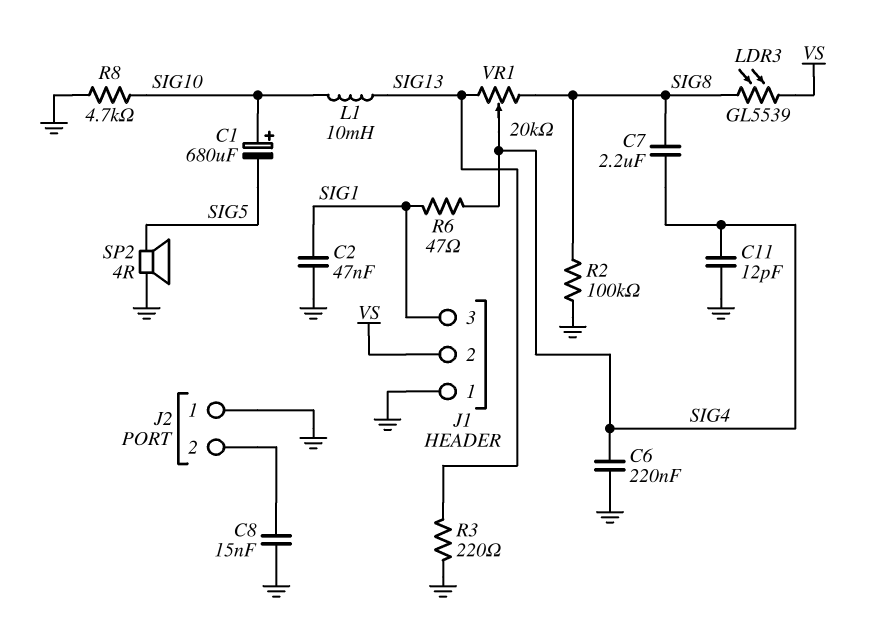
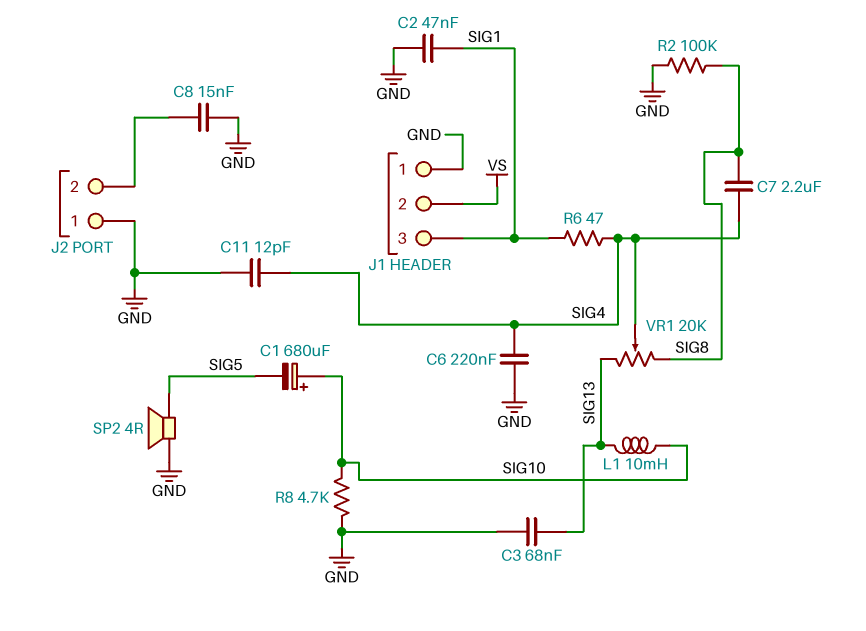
C3: none -> 68nF (GND, SIG13)
LDR3: GL5539 (SIG8, VS) -> none
R3: 220 (GND, SIG13) -> none

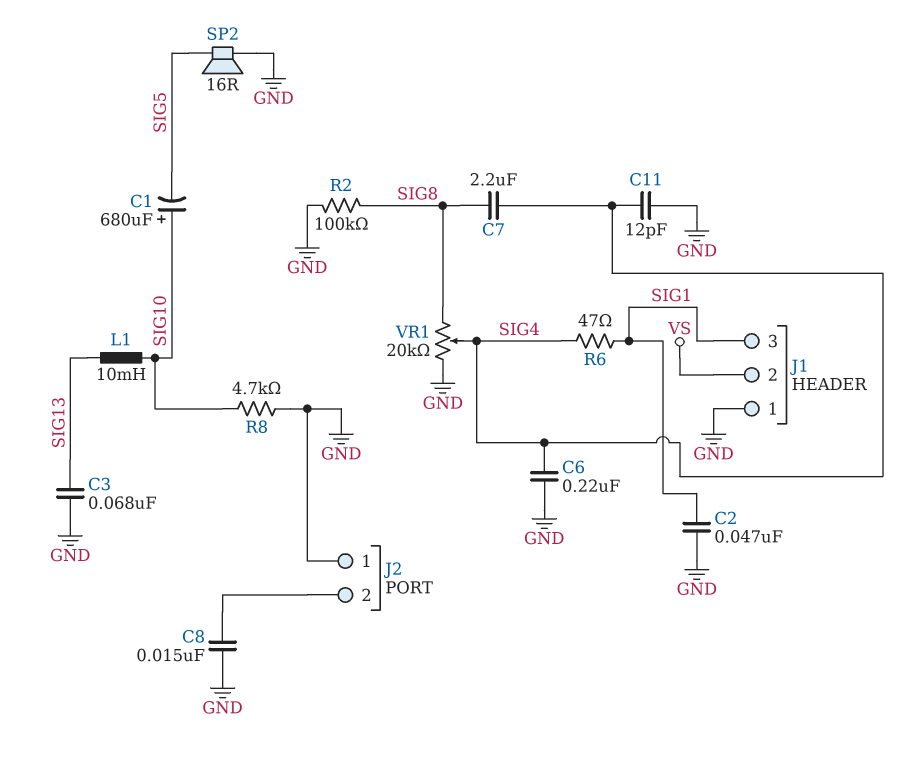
SP2: speaker 4R (GND, SIG5) -> speaker 16R (GND, SIG5)
VR1: 20k (SIG8, SIG13, wiper SIG4) -> 20k (GND, SIG8, wiper SIG4)

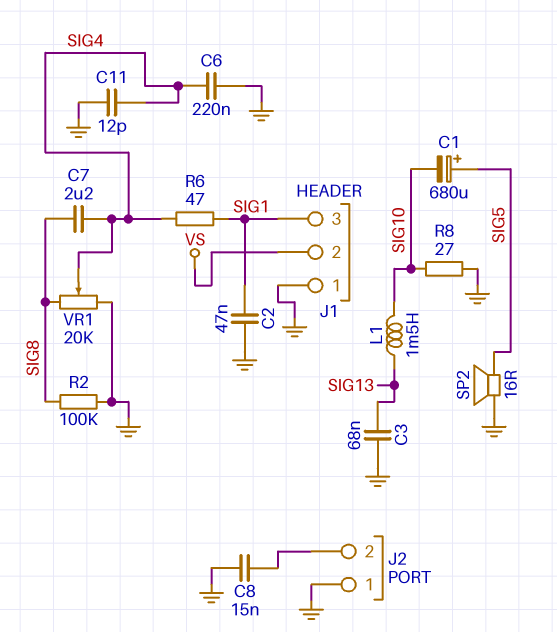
C1: 680uF (plus SIG10, minus SIG5) -> 680uF (plus SIG5, minus SIG10)
L1: 10mH (SIG10, SIG13) -> 1.5mH (SIG10, SIG13)
R8: 4.7k (GND, SIG10) -> 27 (GND, SIG10)

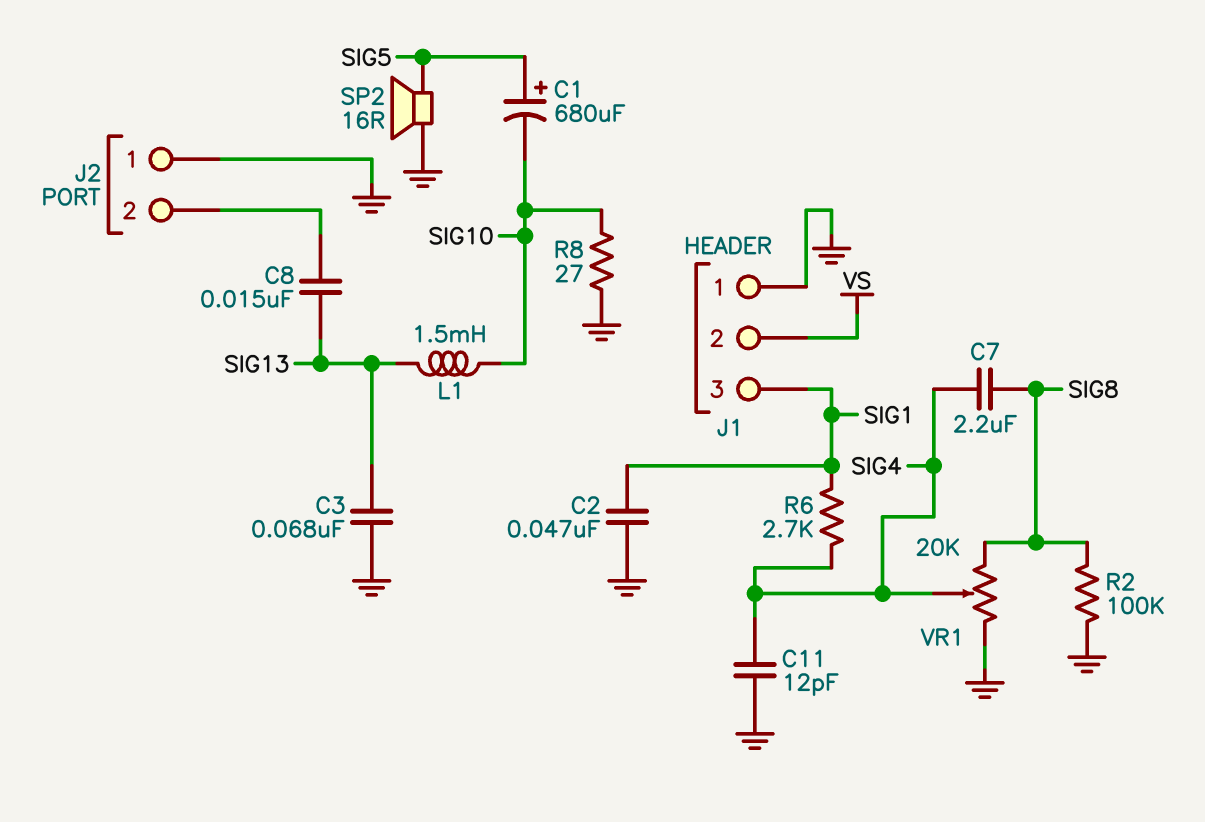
C6: 220nF (GND, SIG4) -> none
C8: 15nF (GND, J2/2) -> 15nF (J2/2, SIG13)
R6: 47 (SIG1, SIG4) -> 2.7k (SIG1, SIG4)

